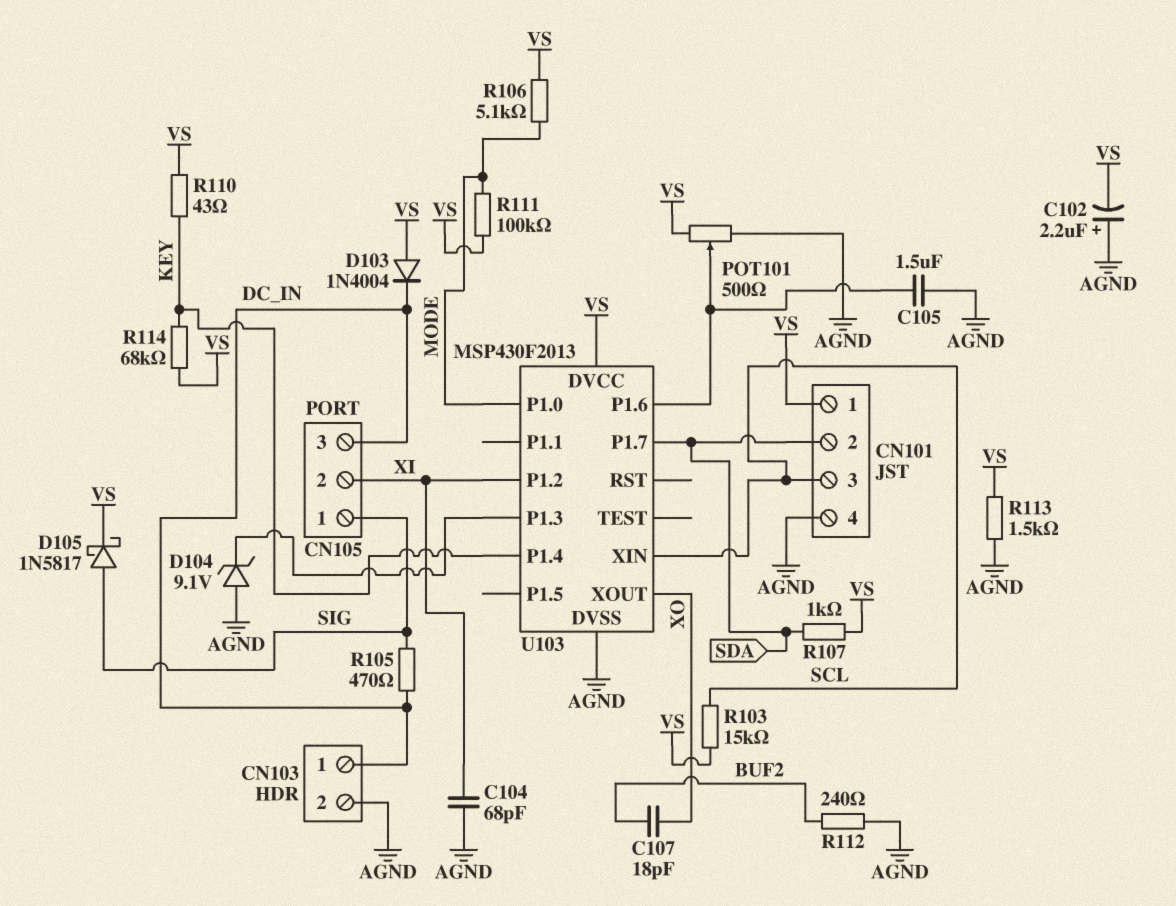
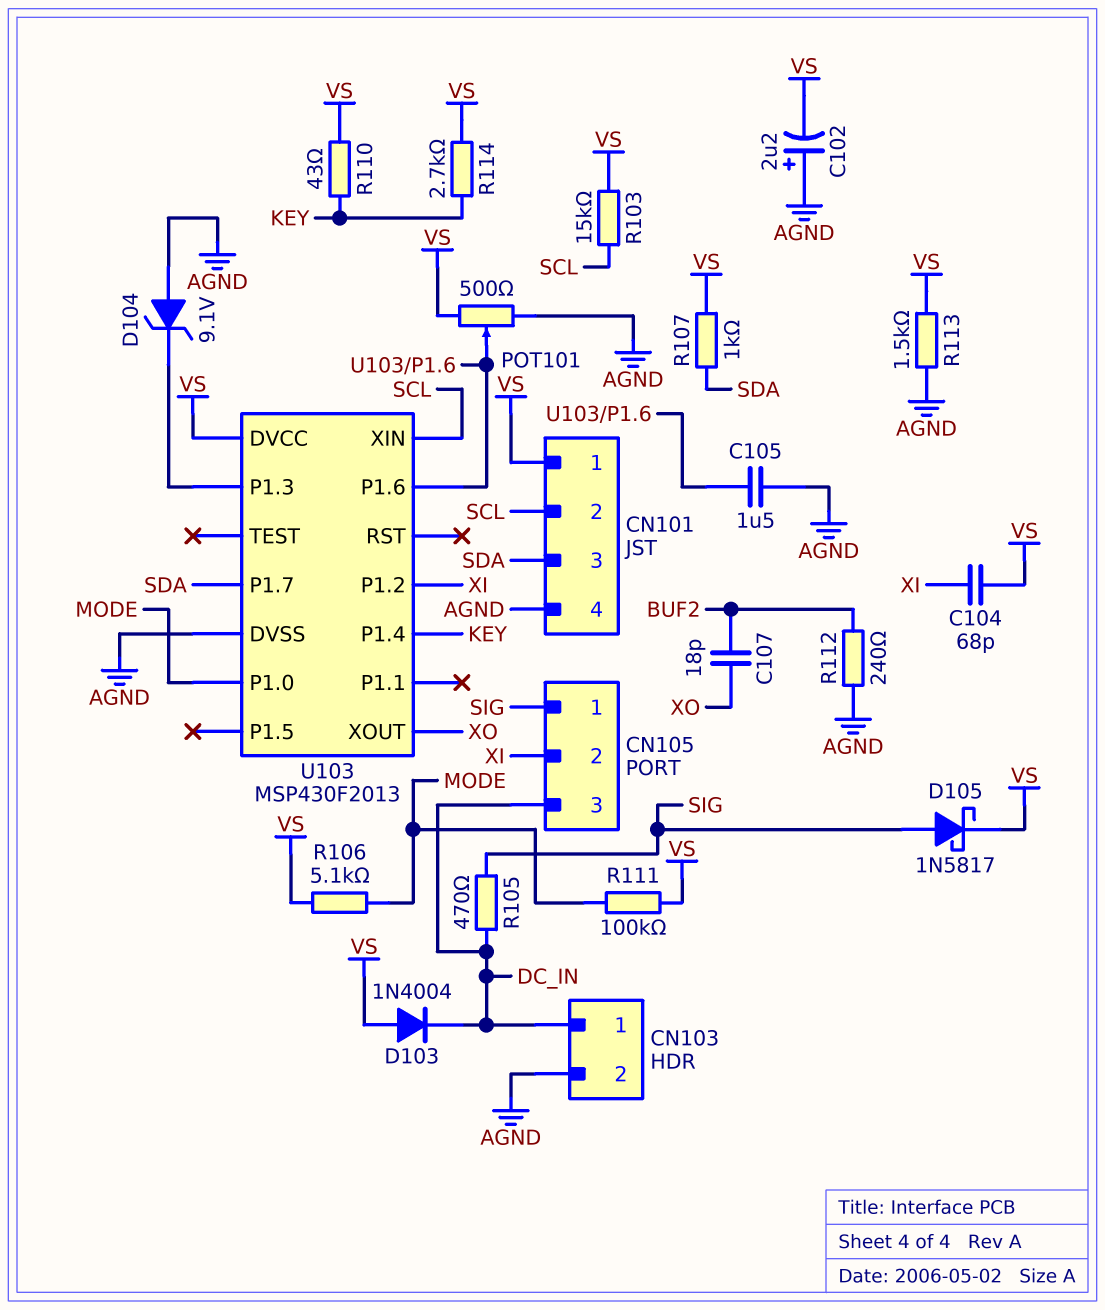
C104: 68pF (AGND, XI) -> 68pF (VS, XI)
CN101 pin 2: SDA -> SCL
CN101 pin 3: SCL -> SDA
R114: 68k (KEY, VS) -> 2.7k (KEY, VS)

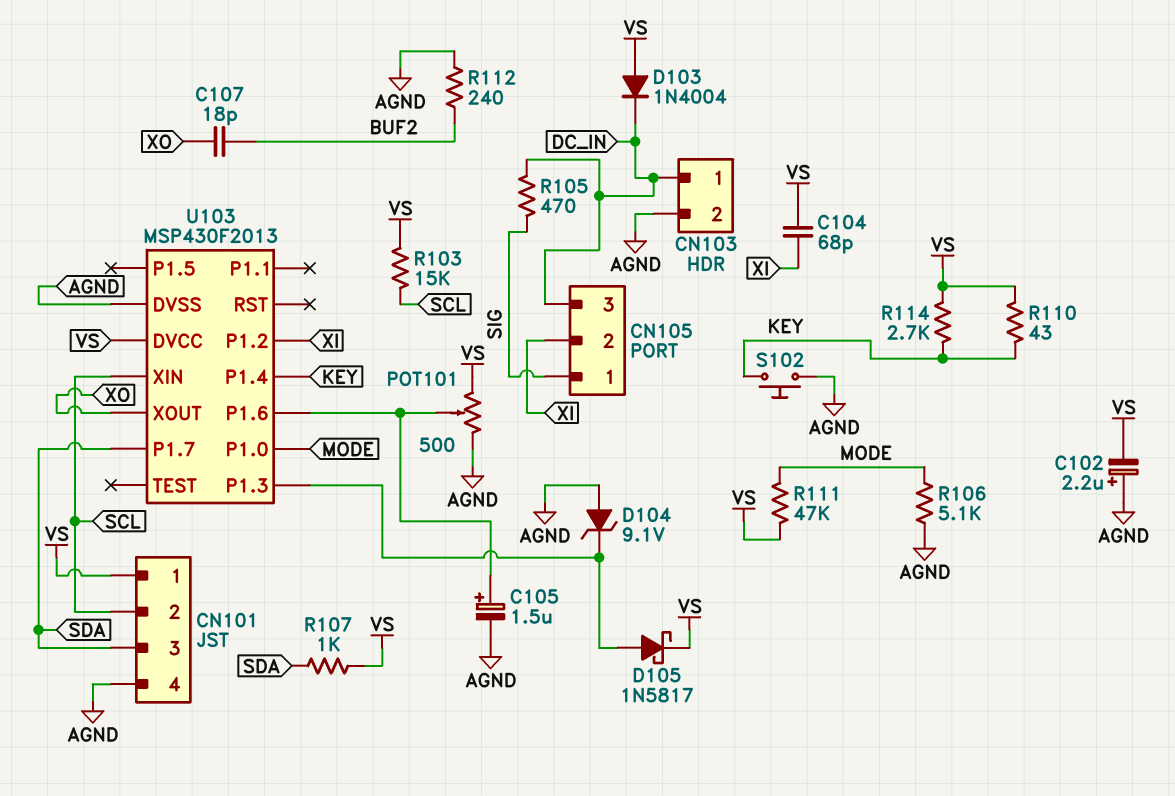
C105: 1.5uF (AGND, U103/P1.6) -> 1.5uF (plus U103/P1.6, minus AGND)
D105: schottky 1N5817 (A SIG, K VS) -> schottky 1N5817 (A U103/P1.3, K VS)
R106: 5.1k (MODE, VS) -> 5.1k (AGND, MODE)
R111: 100k (MODE, VS) -> 47k (MODE, VS)
R113: 1.5k (AGND, VS) -> none
S102: none -> button (AGND, KEY)

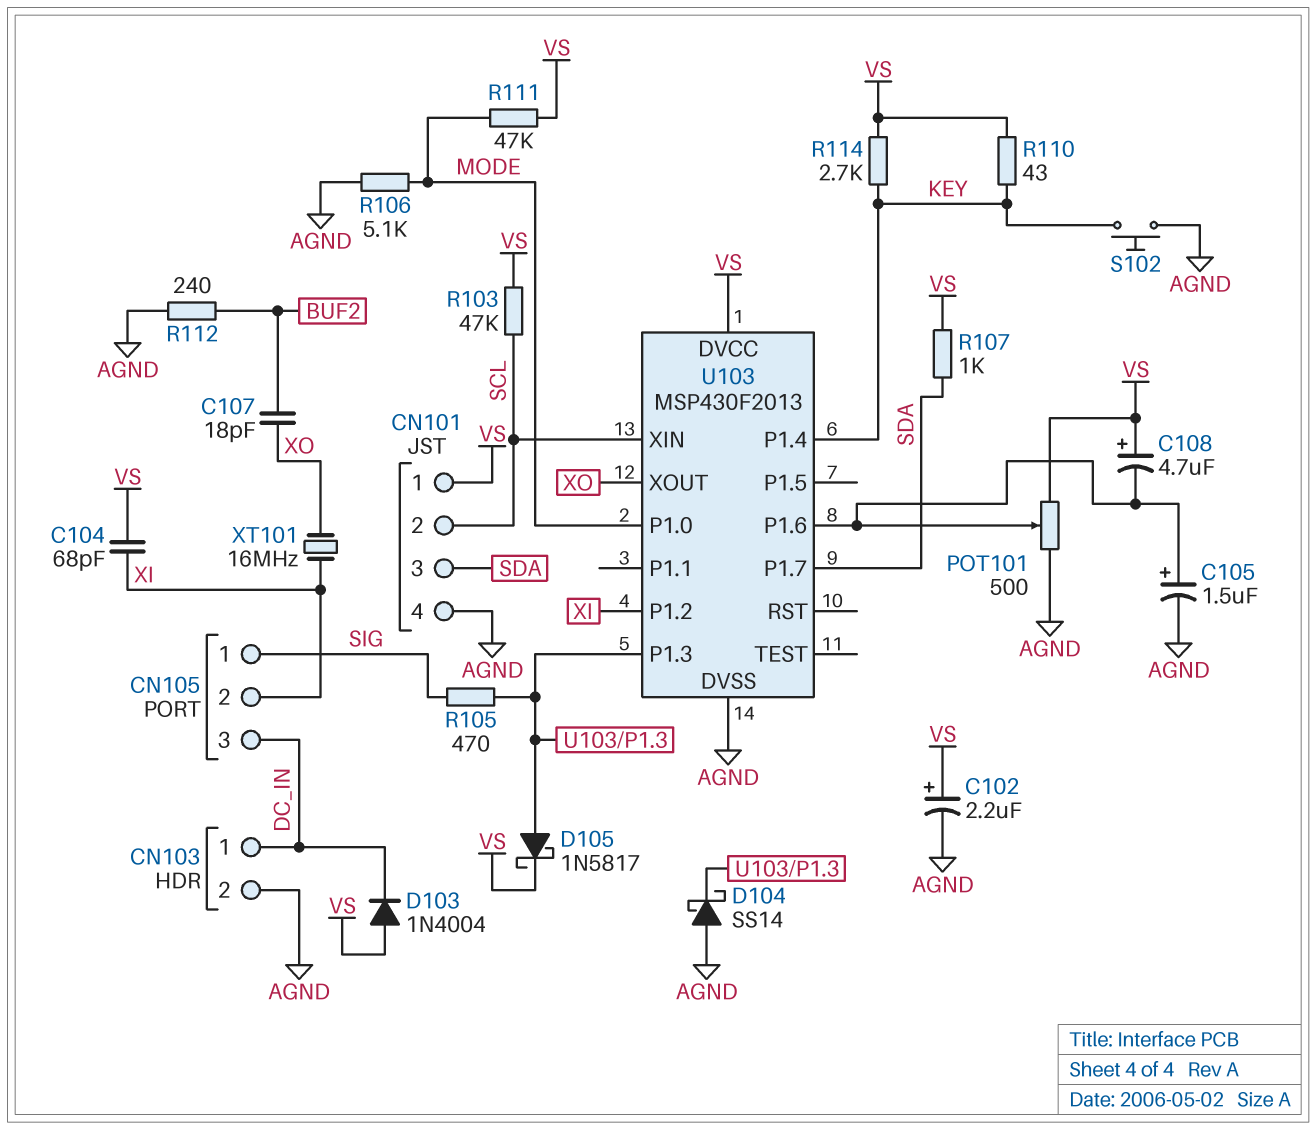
C102: 2.2uF (plus AGND, minus VS) -> 2.2uF (plus VS, minus AGND)
C108: none -> 4.7uF (plus VS, minus U103/P1.6)
D104: zener 9.1V (A AGND, K U103/P1.3) -> schottky SS14 (A AGND, K U103/P1.3)
R103: 15k (SCL, VS) -> 47k (SCL, VS)
R105: 470 (DC_IN, SIG) -> 470 (SIG, U103/P1.3)
XT101: none -> 16MHz (XI, XO)

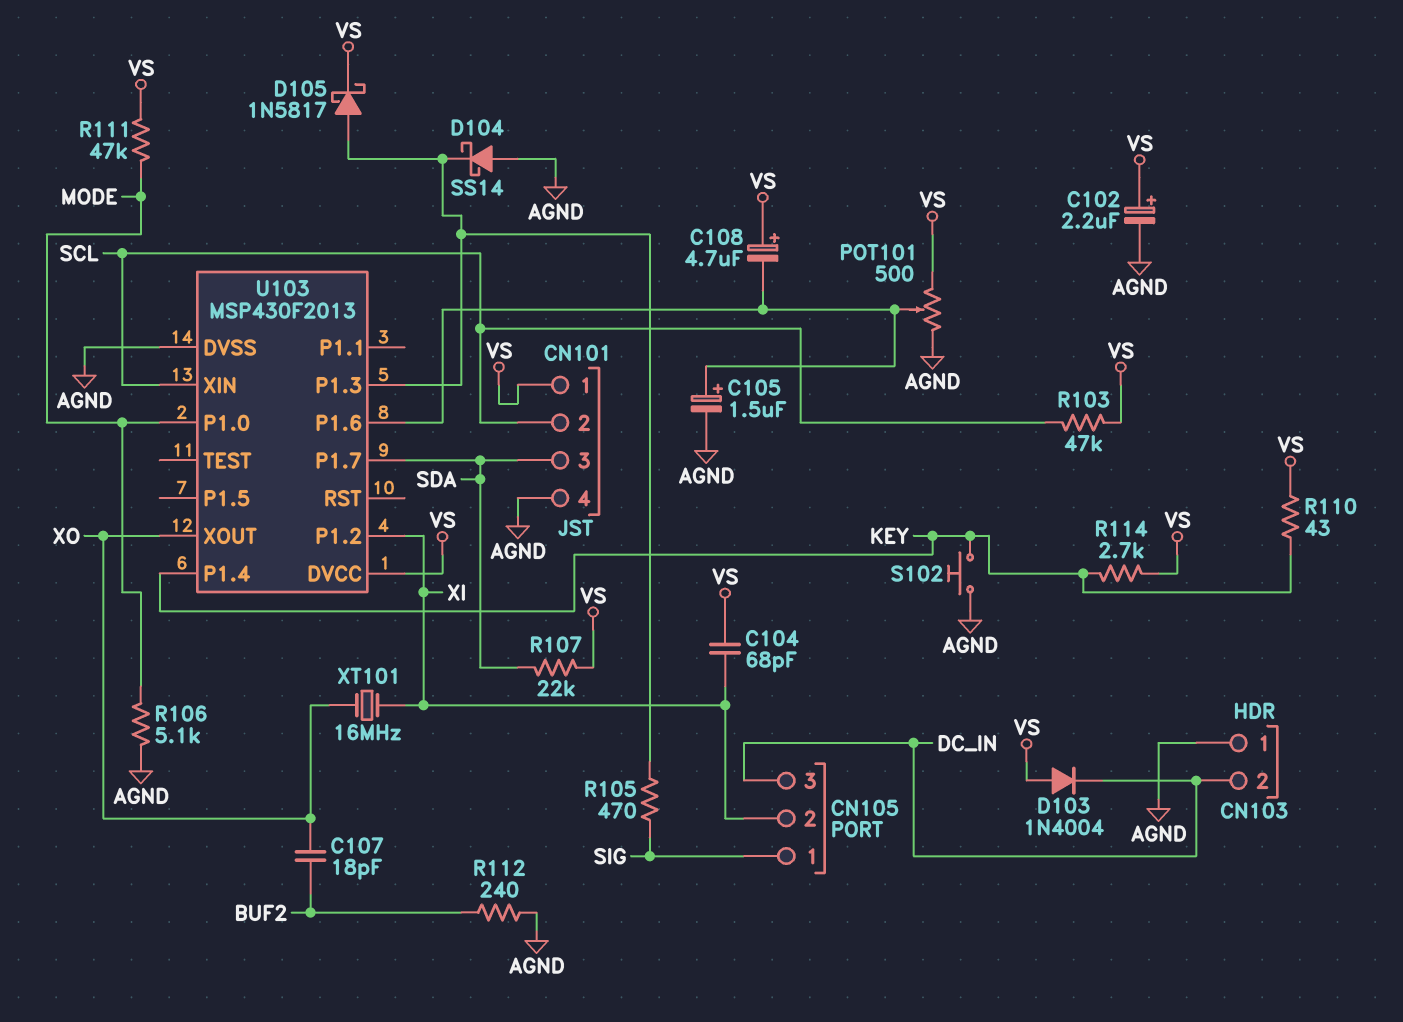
CN103 pin 1: DC_IN -> AGND
CN103 pin 2: AGND -> DC_IN
R107: 1k (SDA, VS) -> 22k (SDA, VS)

